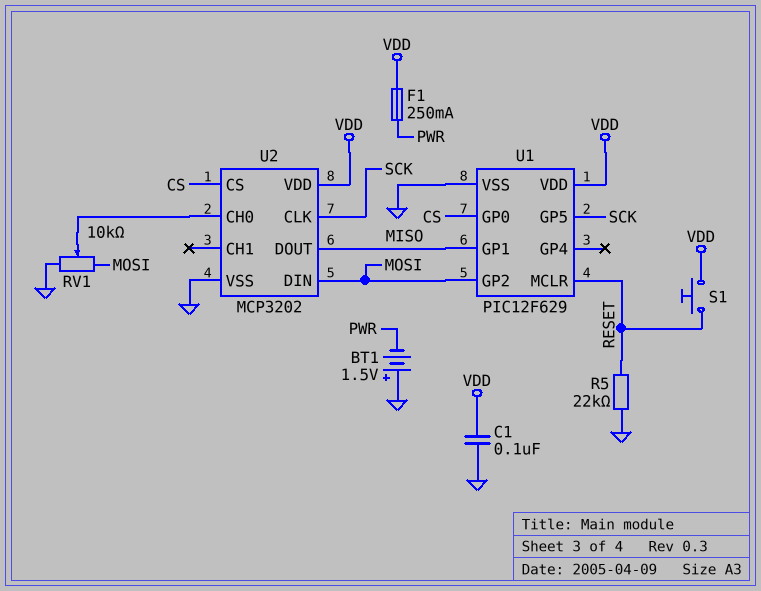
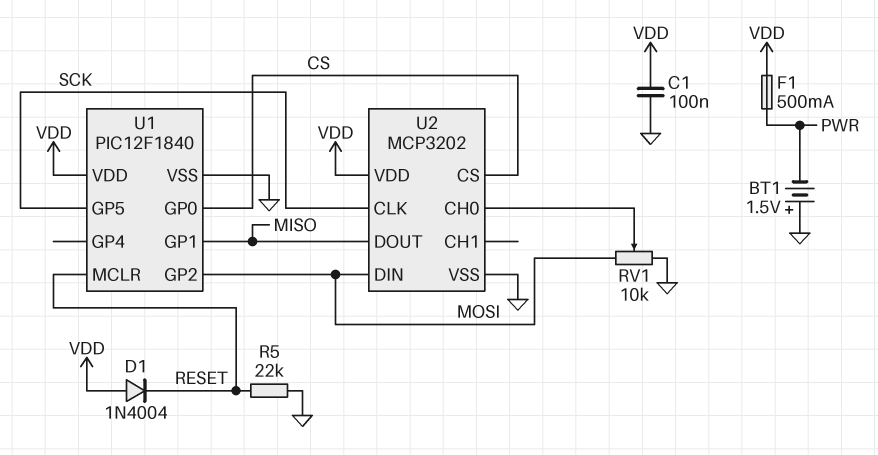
D1: none -> diode 1N4004 (A VDD, K RESET)
F1: 250mA (PWR, VDD) -> 500mA (PWR, VDD)
S1: button (RESET, VDD) -> none
U1: PIC12F629 -> PIC12F1840

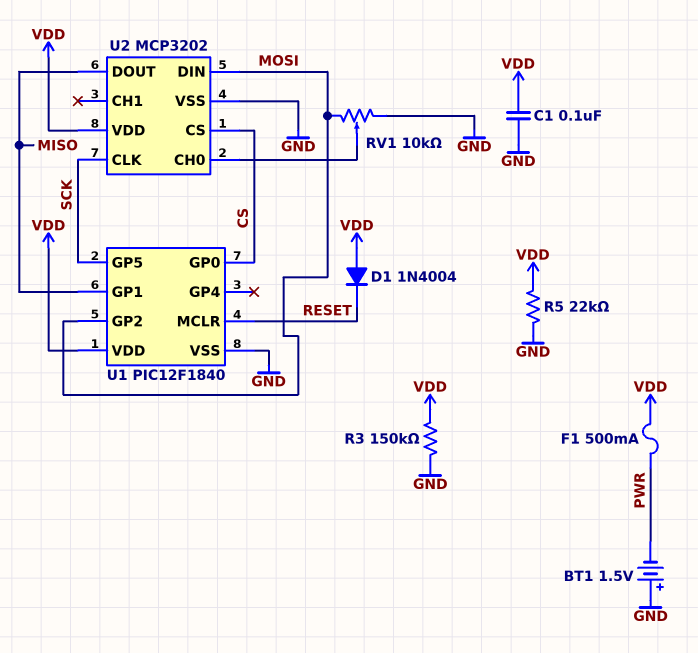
R3: none -> 150k (GND, VDD)
R5: 22k (GND, RESET) -> 22k (GND, VDD)

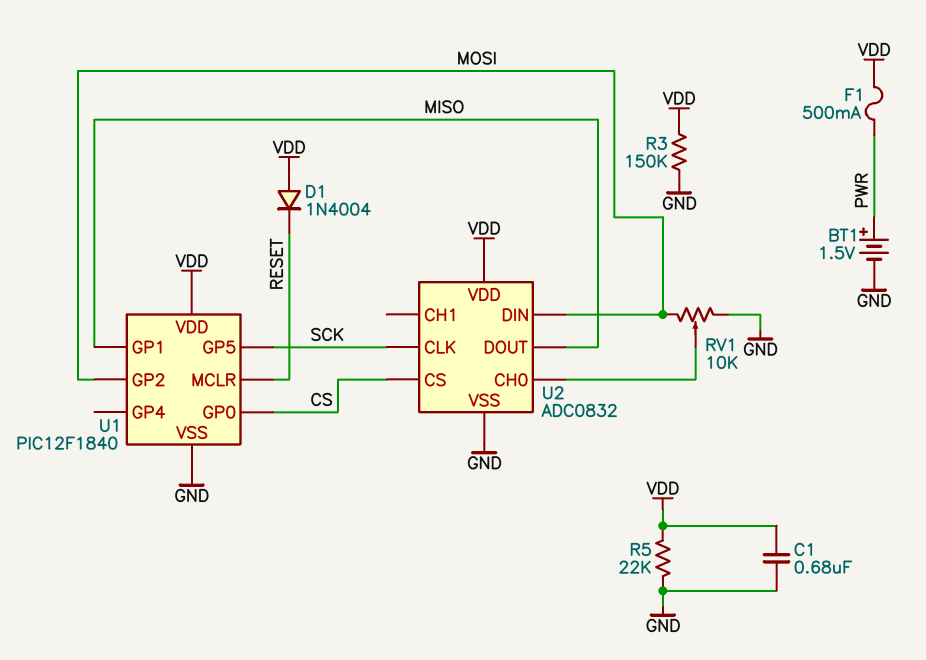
BT1: 1.5V (plus GND, minus PWR) -> 1.5V (plus PWR, minus GND)
C1: 100nF (GND, VDD) -> 680nF (GND, VDD)
U2: MCP3202 -> ADC0832

